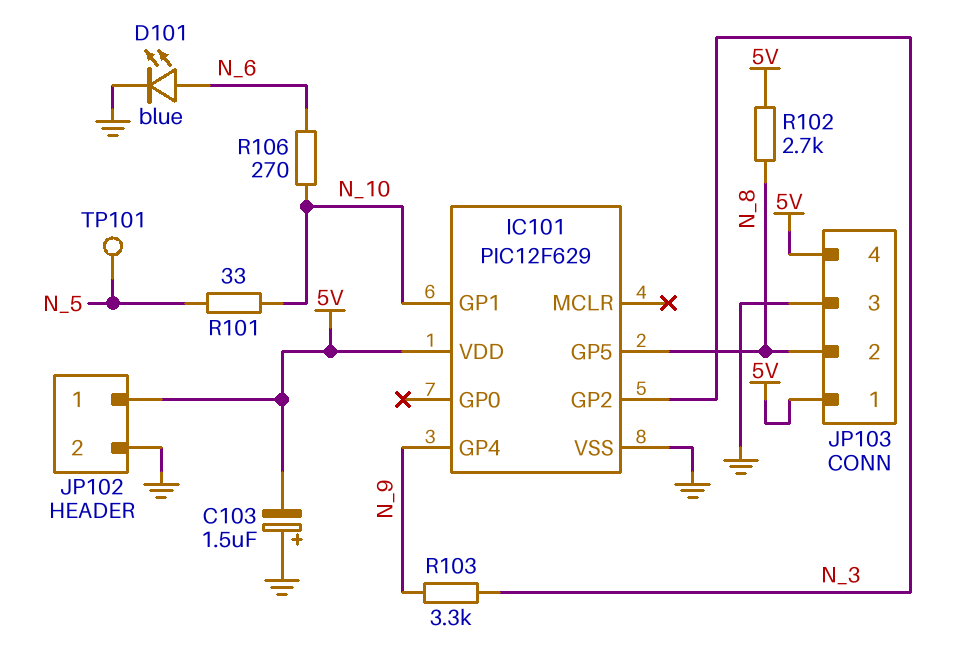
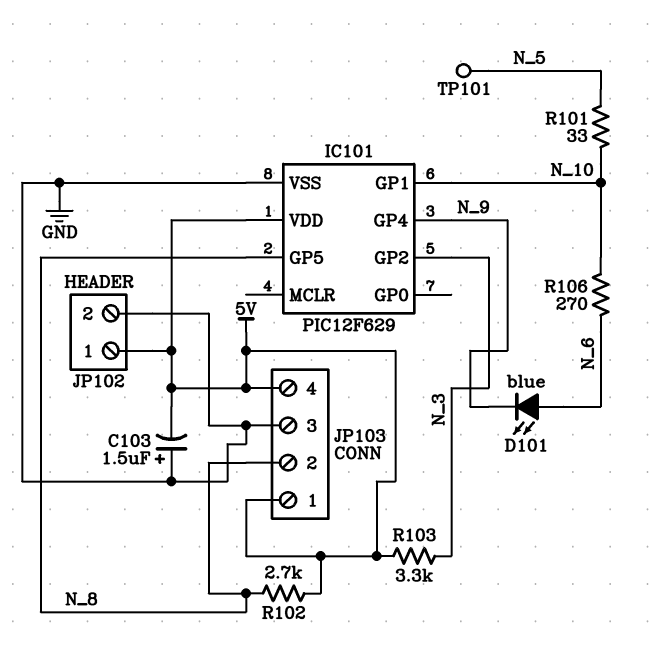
D101: LED blue (A N_6, K GND) -> LED blue (A N_6, K N_9)
R103: 3.3k (N_3, N_9) -> 3.3k (5V, N_3)

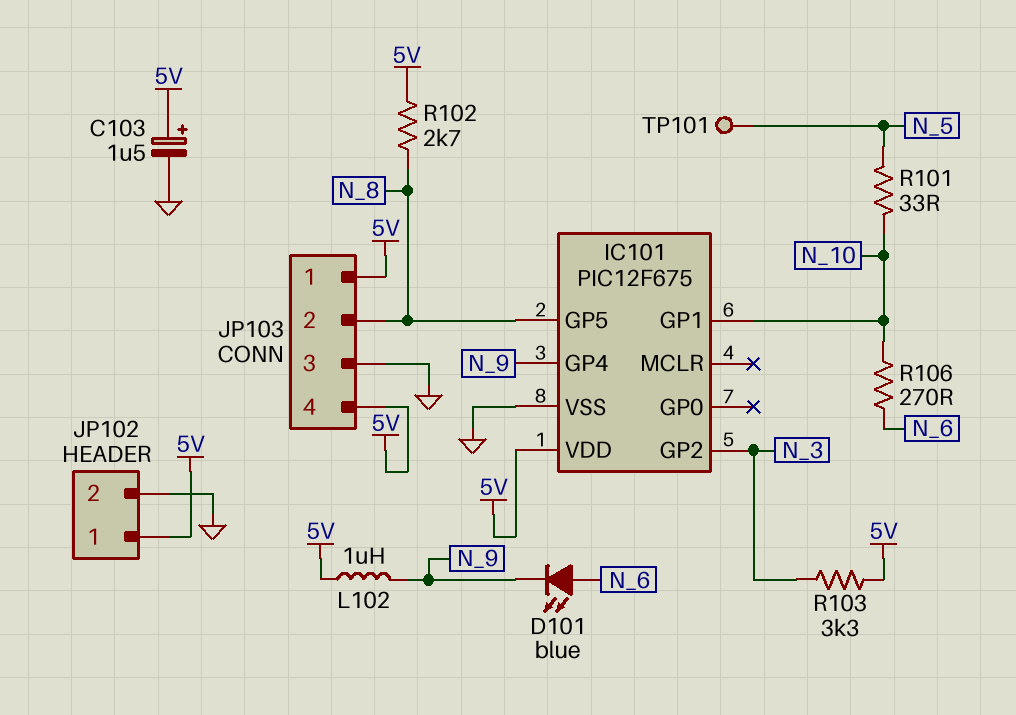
C103: 1.5uF (plus GND, minus 5V) -> 1.5uF (plus 5V, minus GND)
IC101: PIC12F629 -> PIC12F675
L102: none -> 1uH (5V, N_9)

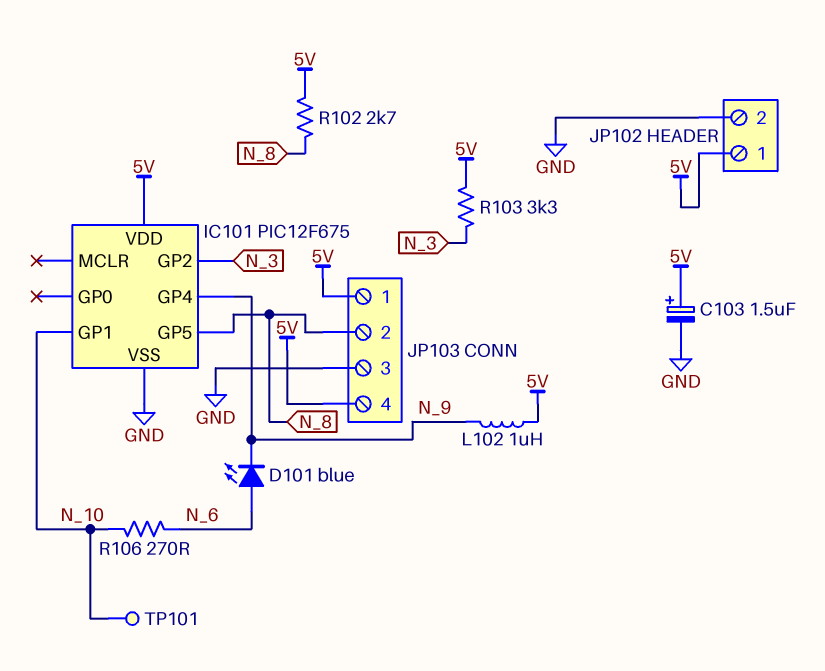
R101: 33 (N_5, N_10) -> none
TP101: test point (N_5) -> test point (N_10)

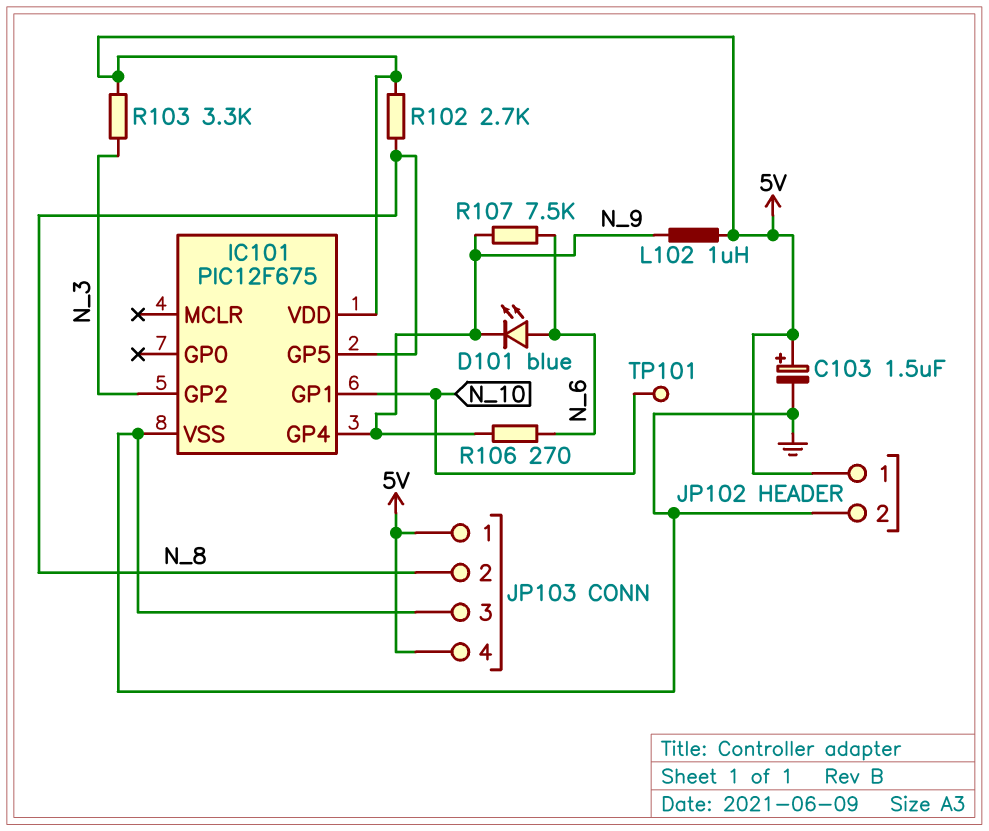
R106: 270 (N_6, N_10) -> 270 (N_6, N_9)
R107: none -> 7.5k (N_6, N_9)

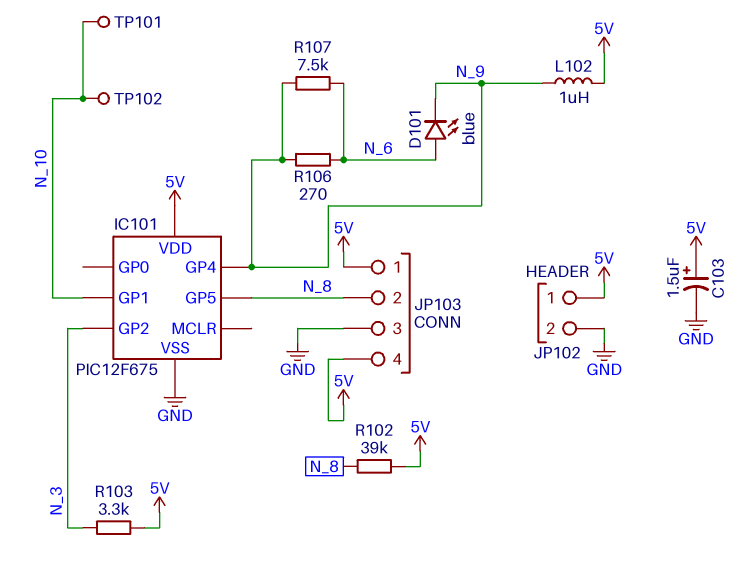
R102: 2.7k (5V, N_8) -> 39k (5V, N_8)
TP102: none -> test point (N_10)

